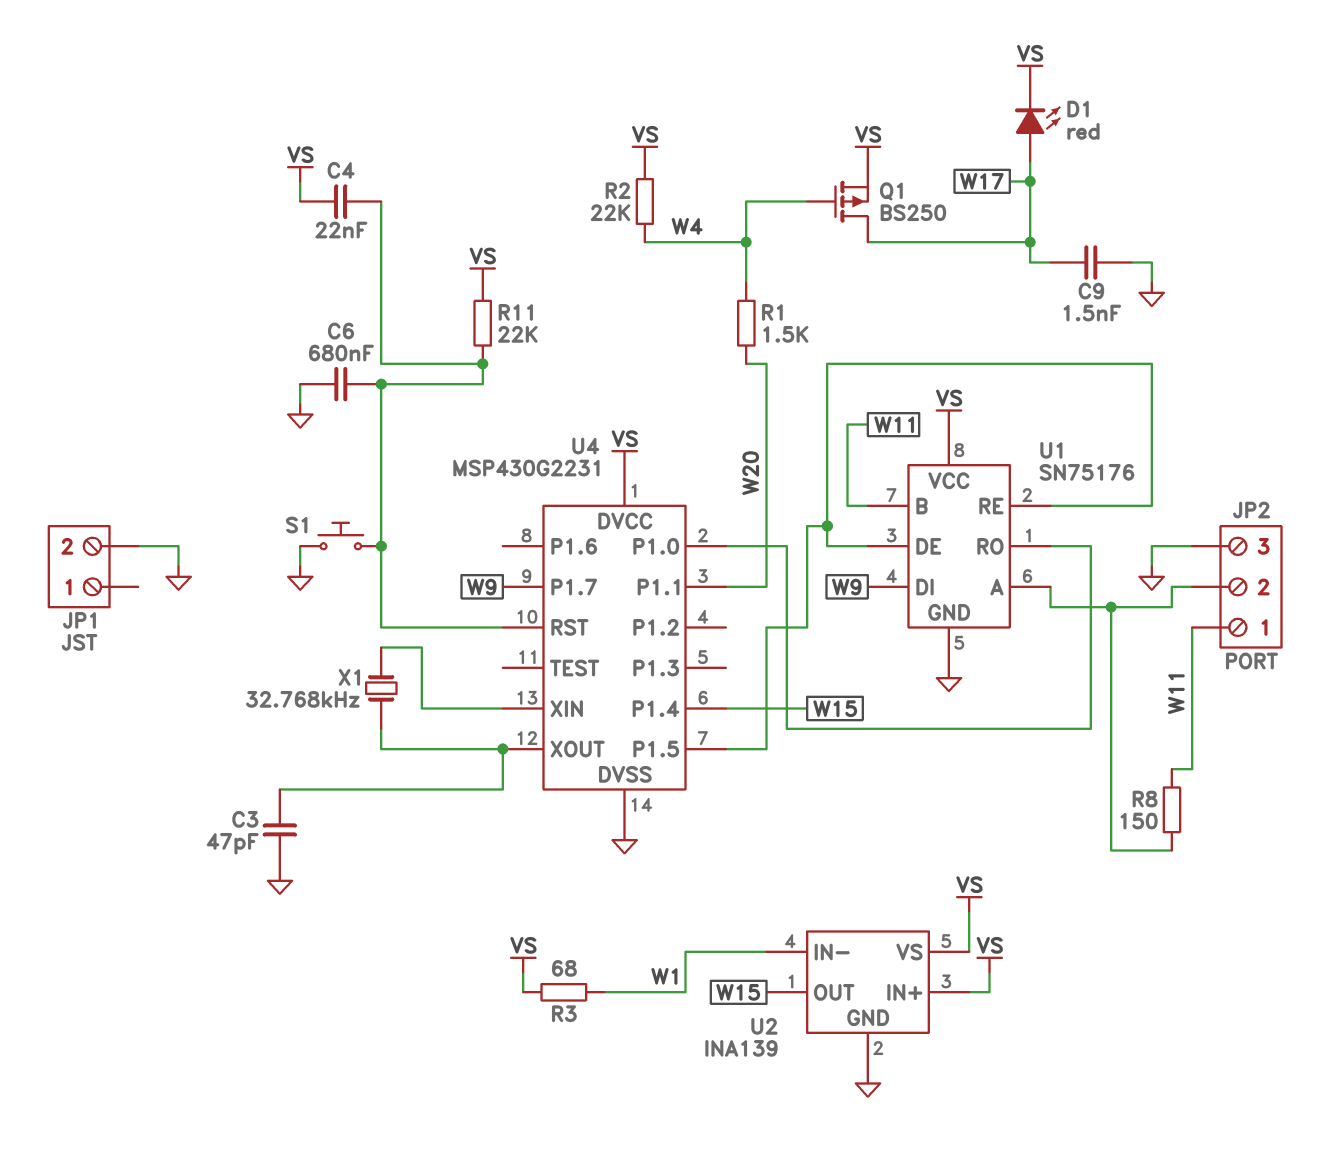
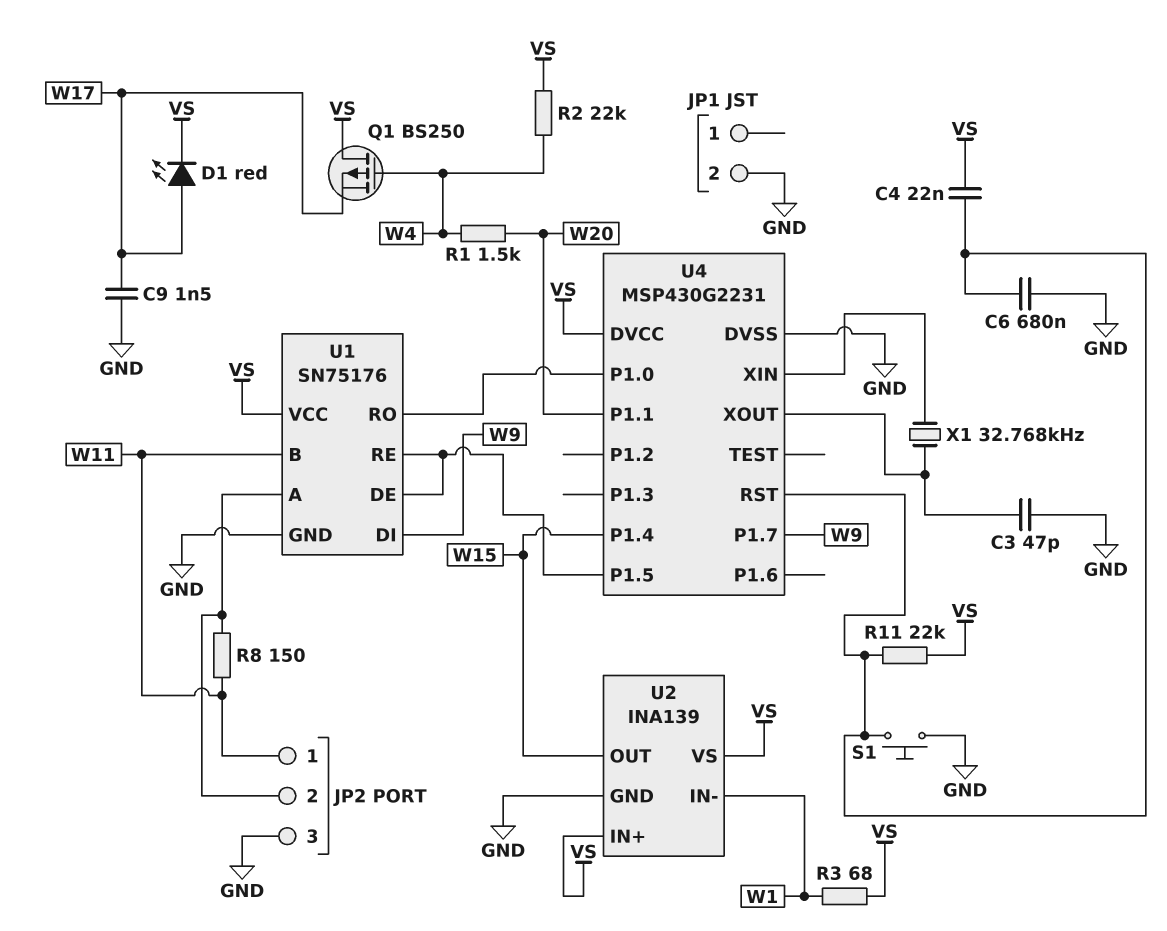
Q1: PMOS BS250 (G W4, D W17, S VS) -> PMOS BS250 (G W4, D VS, S W17)

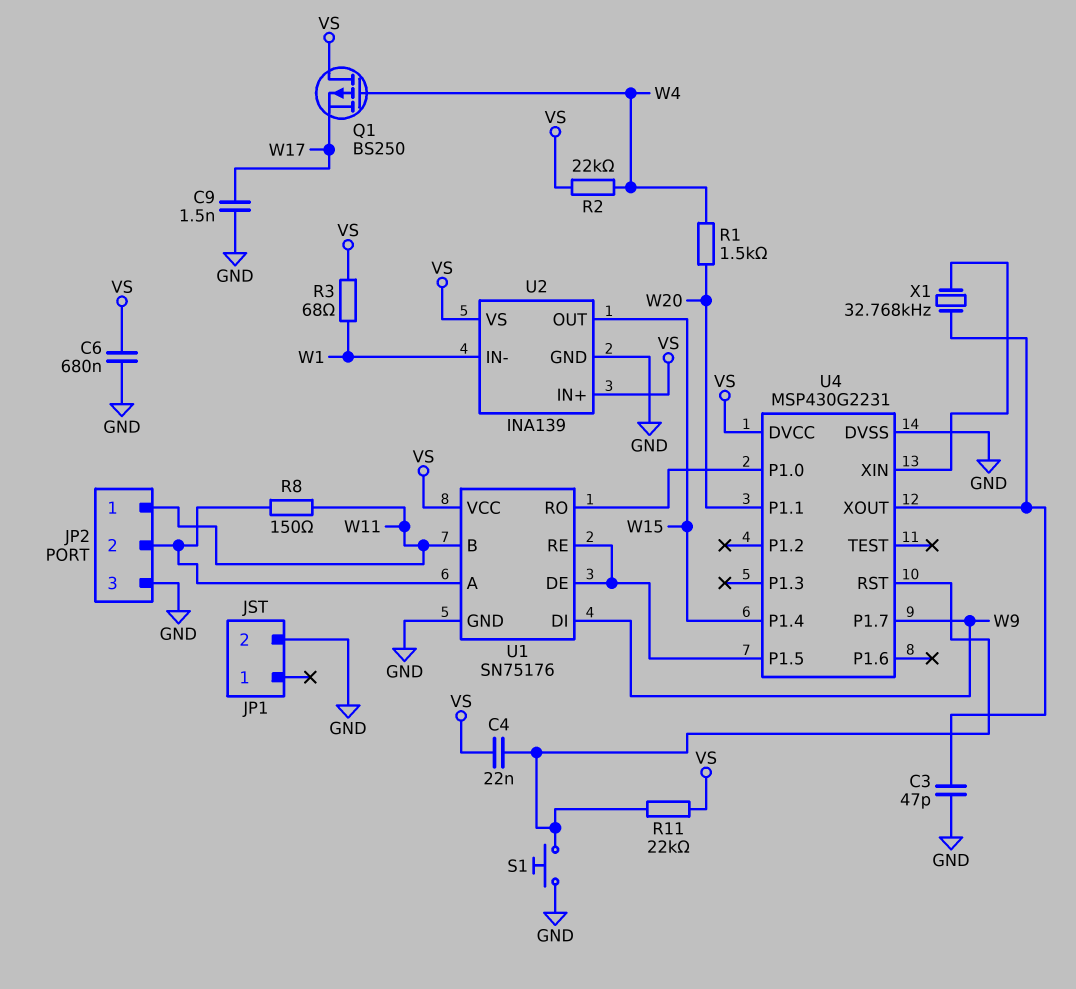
C6: 680nF (GND, U4/RST) -> 680nF (GND, VS)
D1: LED red (A W17, K VS) -> none

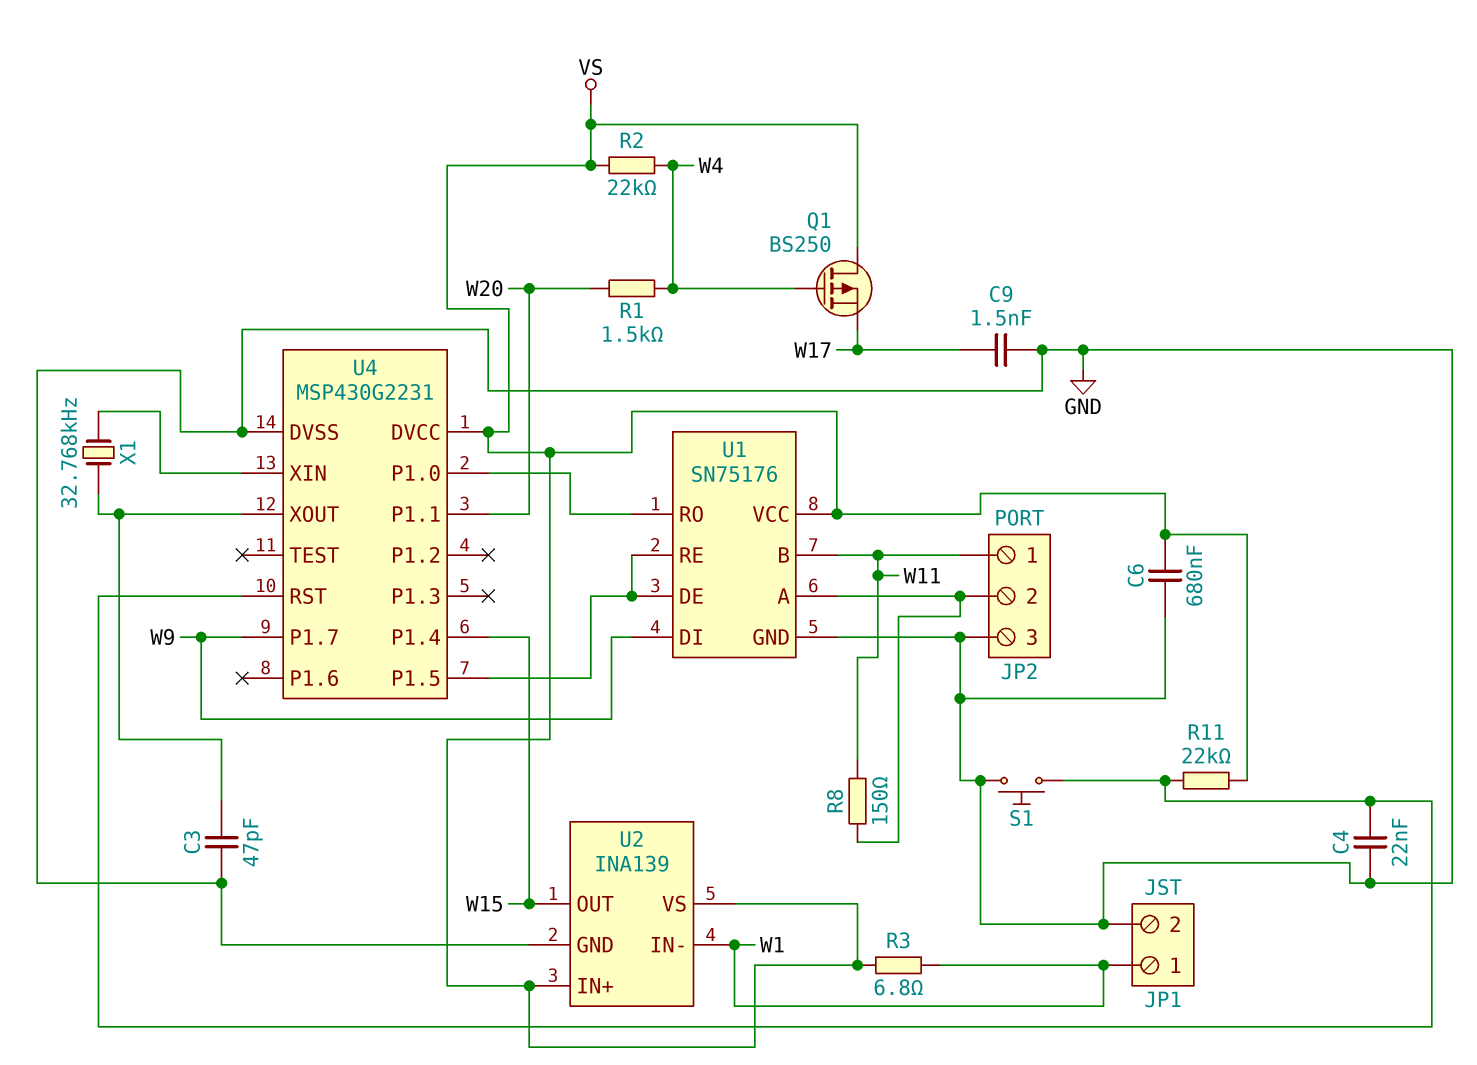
C4: 22nF (U4/RST, VS) -> 22nF (GND, U4/RST)
JP1 pin 1: none -> W1
R3: 68 (VS, W1) -> 6.8 (VS, W1)

